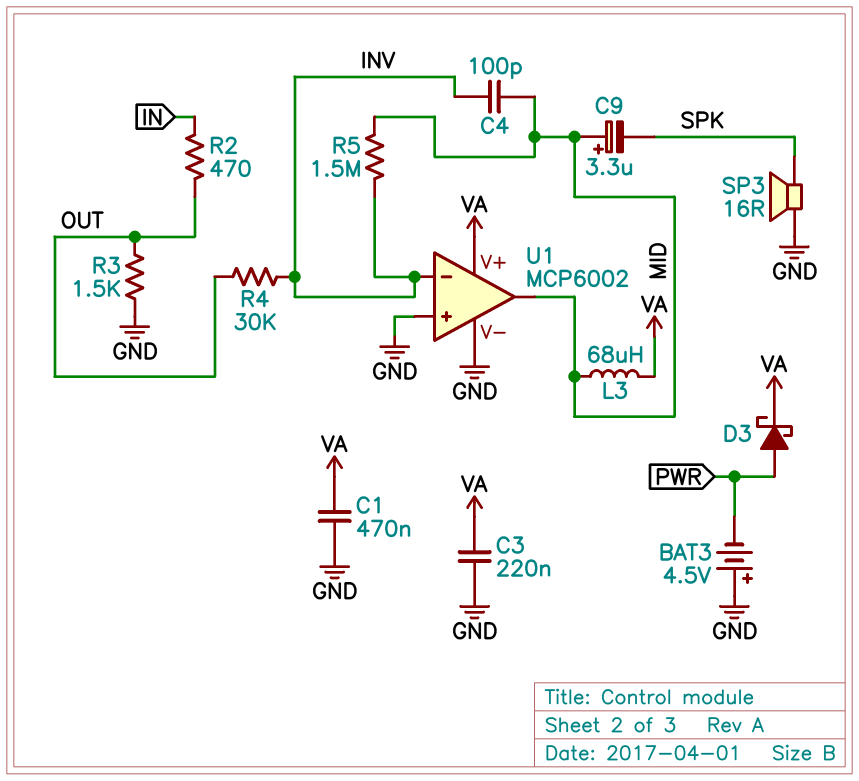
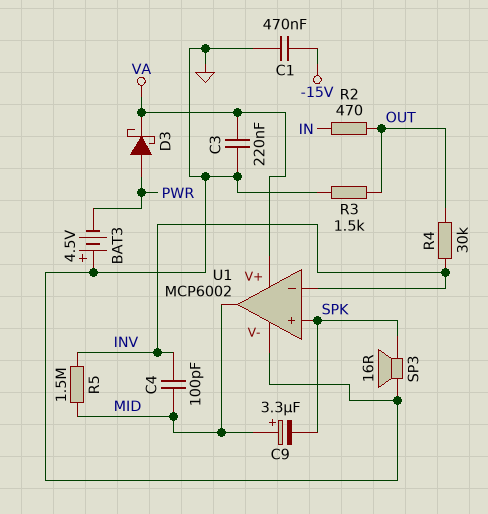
C1: 470nF (GND, VA) -> 470nF (-15V, GND)
L3: 68uH (MID, VA) -> none
U1 pin in+: GND -> SPK

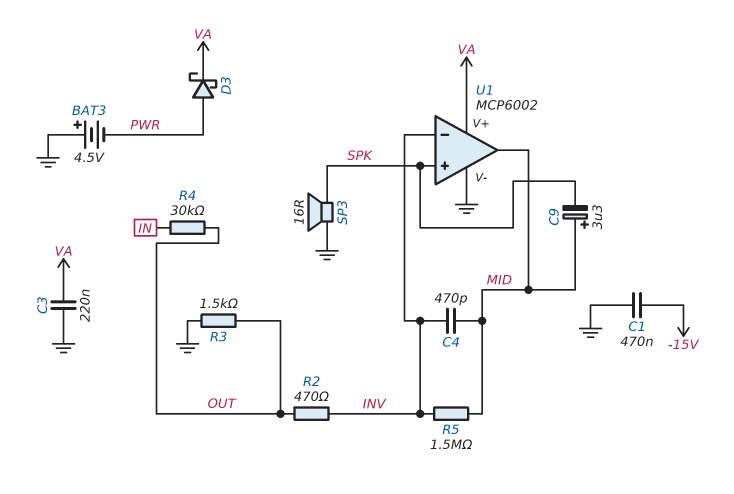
C4: 100pF (INV, MID) -> 470pF (INV, MID)
R2: 470 (IN, OUT) -> 470 (INV, OUT)
R4: 30k (INV, OUT) -> 30k (IN, OUT)

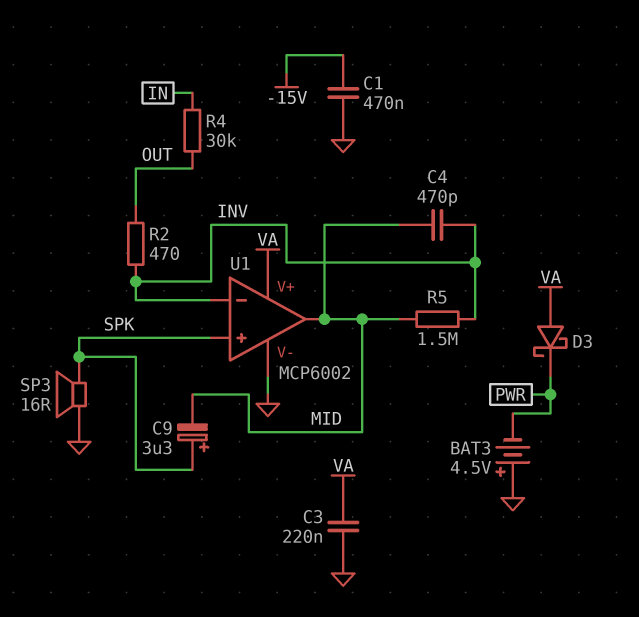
C9: 3.3uF (plus MID, minus SPK) -> 3.3uF (plus SPK, minus MID)
D3: schottky (A PWR, K VA) -> schottky (A VA, K PWR)
R3: 1.5k (GND, OUT) -> none

